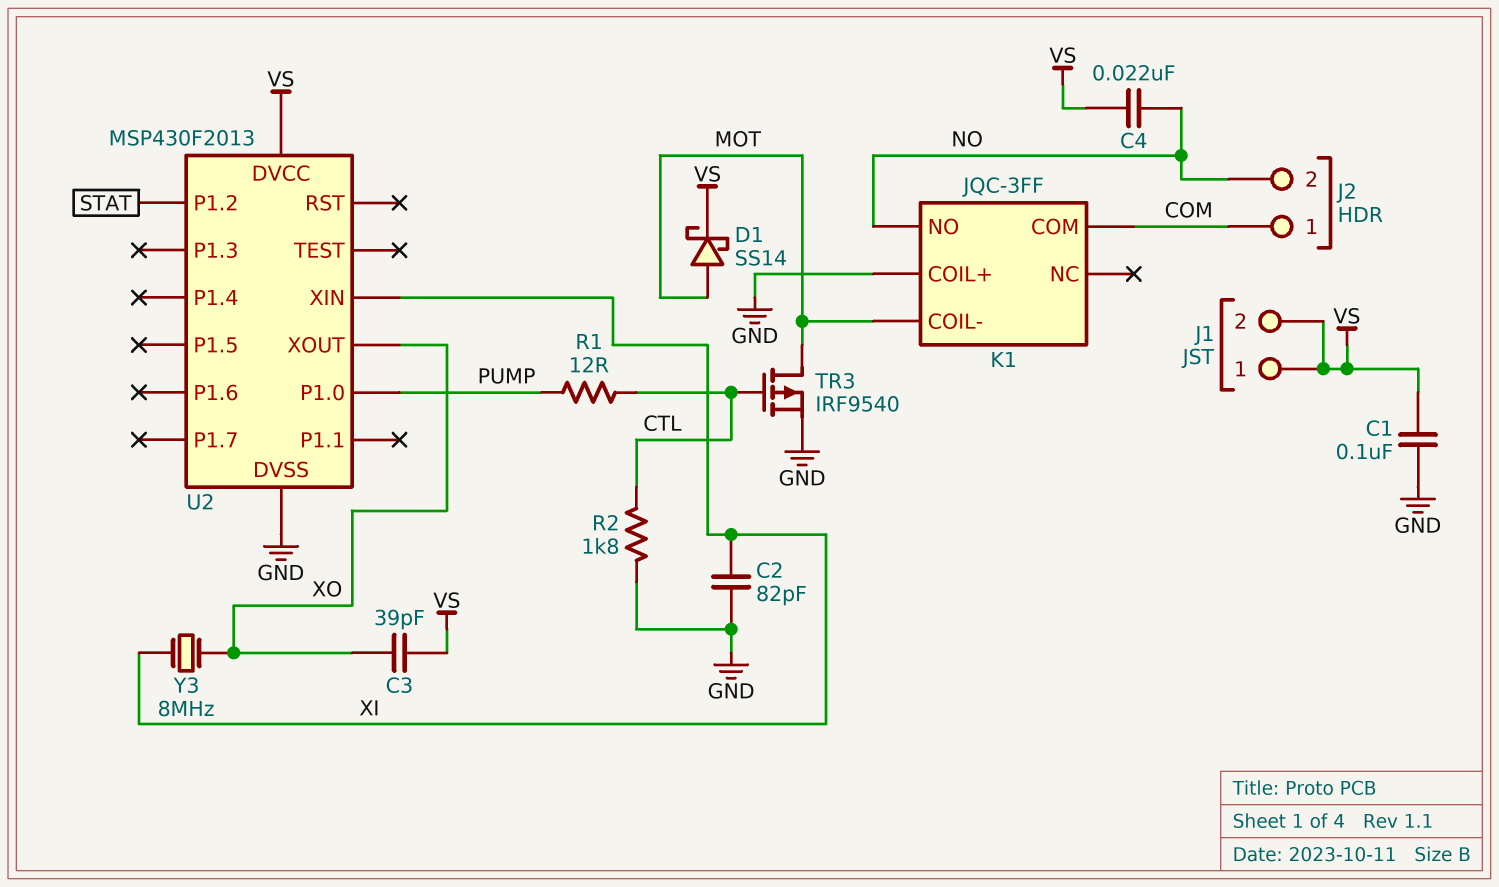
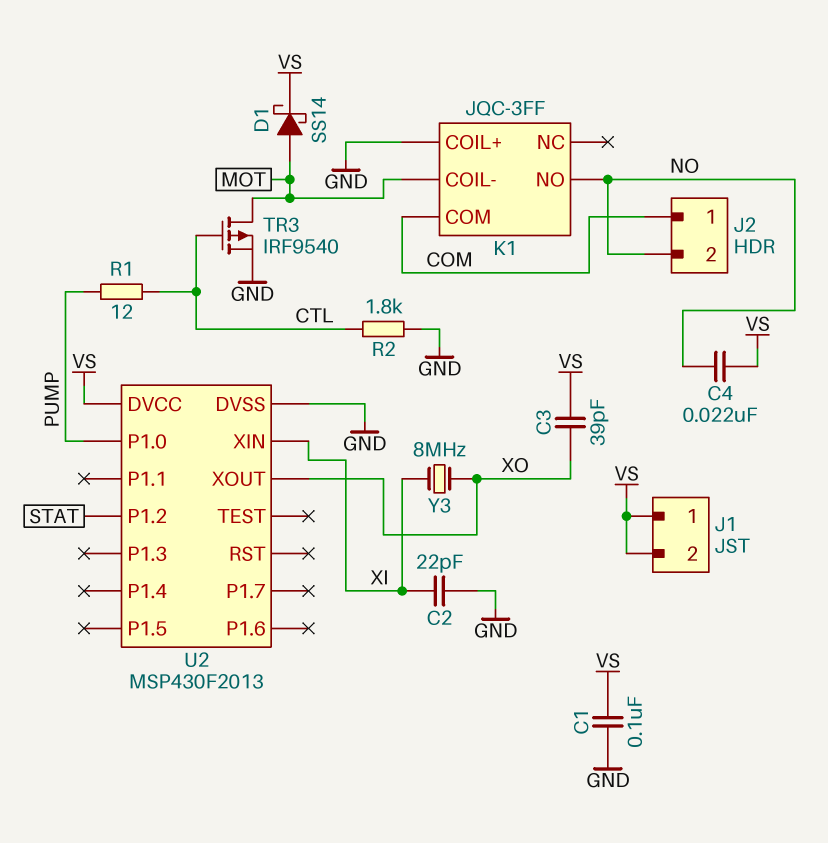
C2: 82pF (GND, XI) -> 22pF (GND, XI)

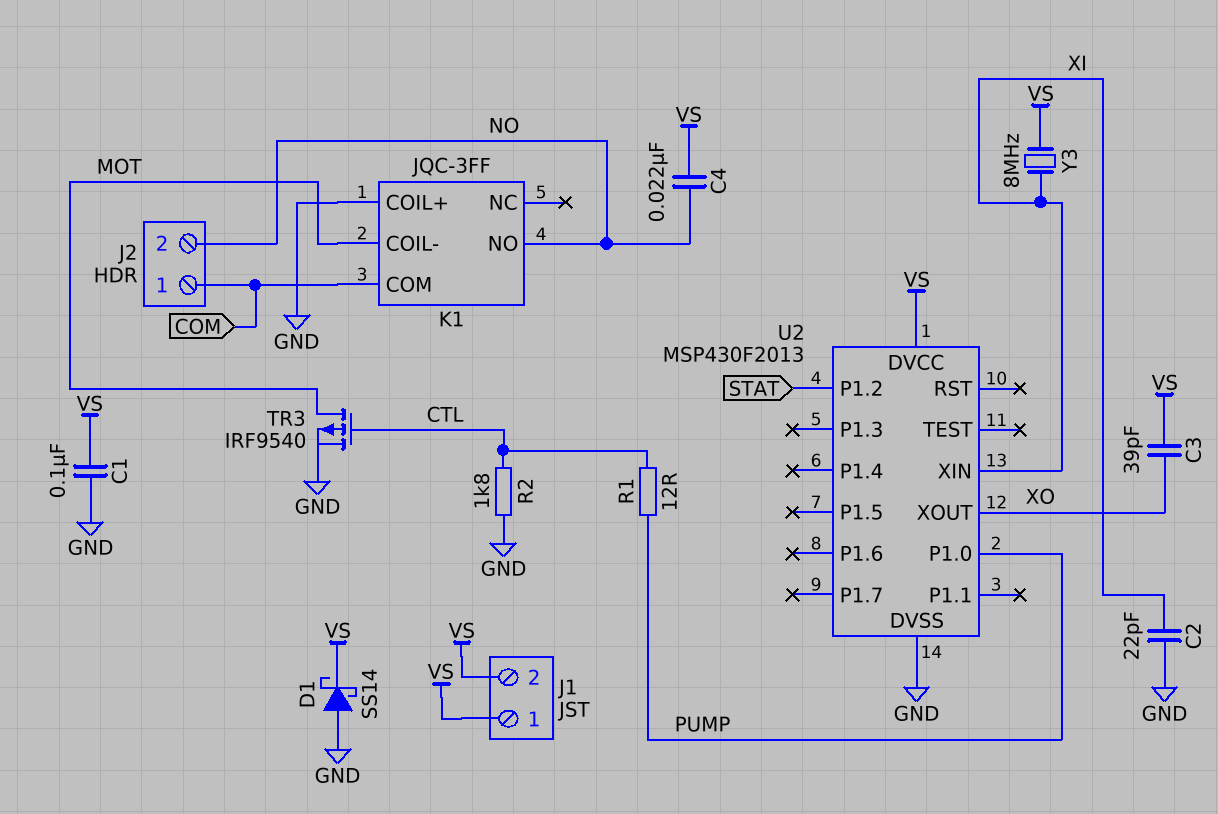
D1: schottky SS14 (A MOT, K VS) -> schottky SS14 (A GND, K VS)
Y3: 8MHz (XI, XO) -> 8MHz (VS, XI)

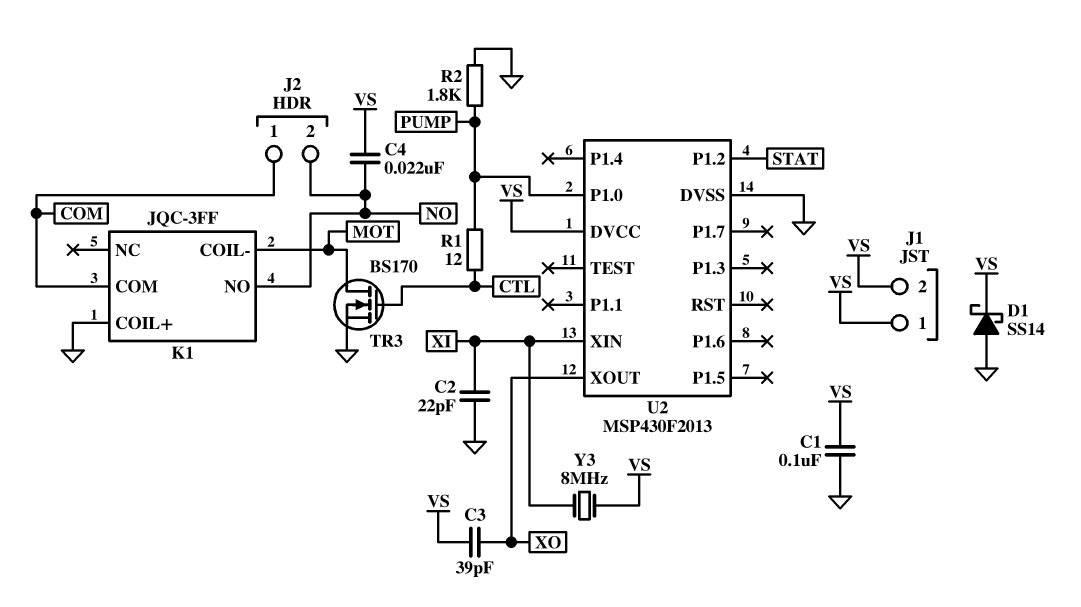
R2: 1.8k (CTL, GND) -> 1.8k (GND, PUMP)
TR3: PMOS IRF9540 (G CTL, D MOT, S GND) -> NMOS BS170 (G CTL, D MOT, S GND)

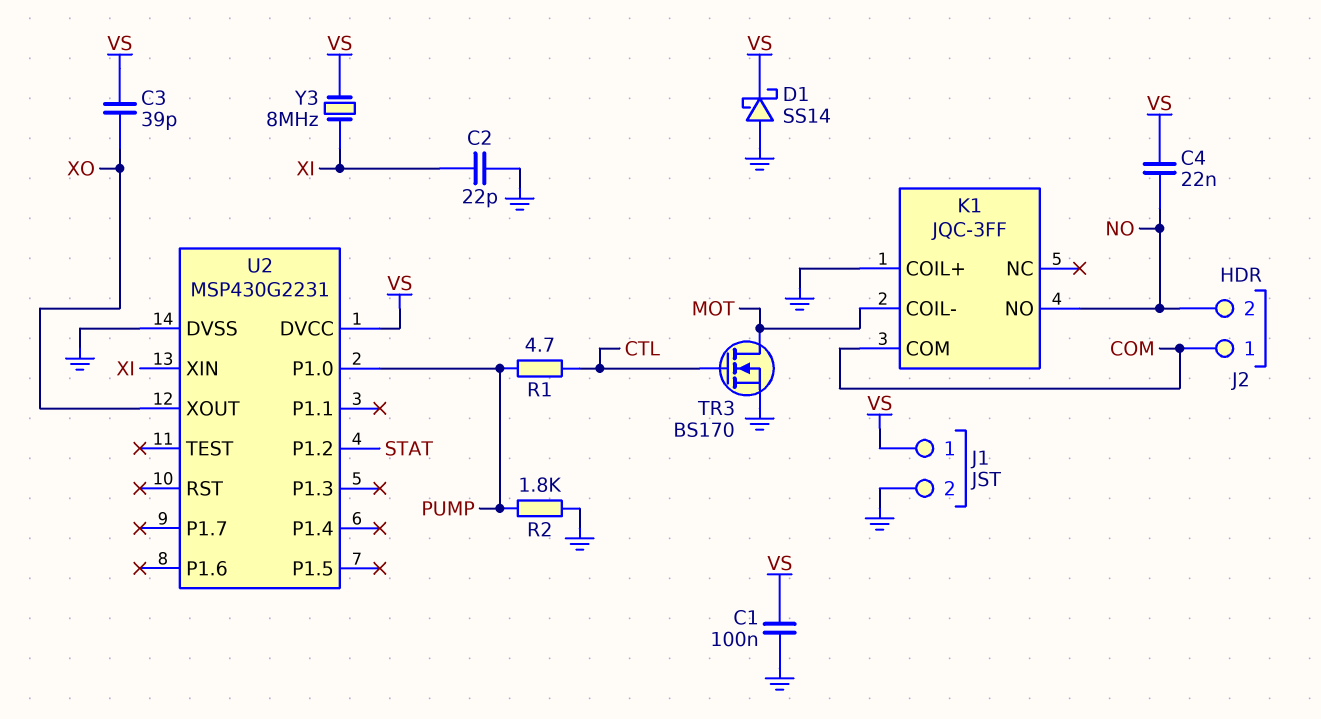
J1 pin 2: VS -> GND
R1: 12 (CTL, PUMP) -> 4.7 (CTL, PUMP)
U2: MSP430F2013 -> MSP430G2231

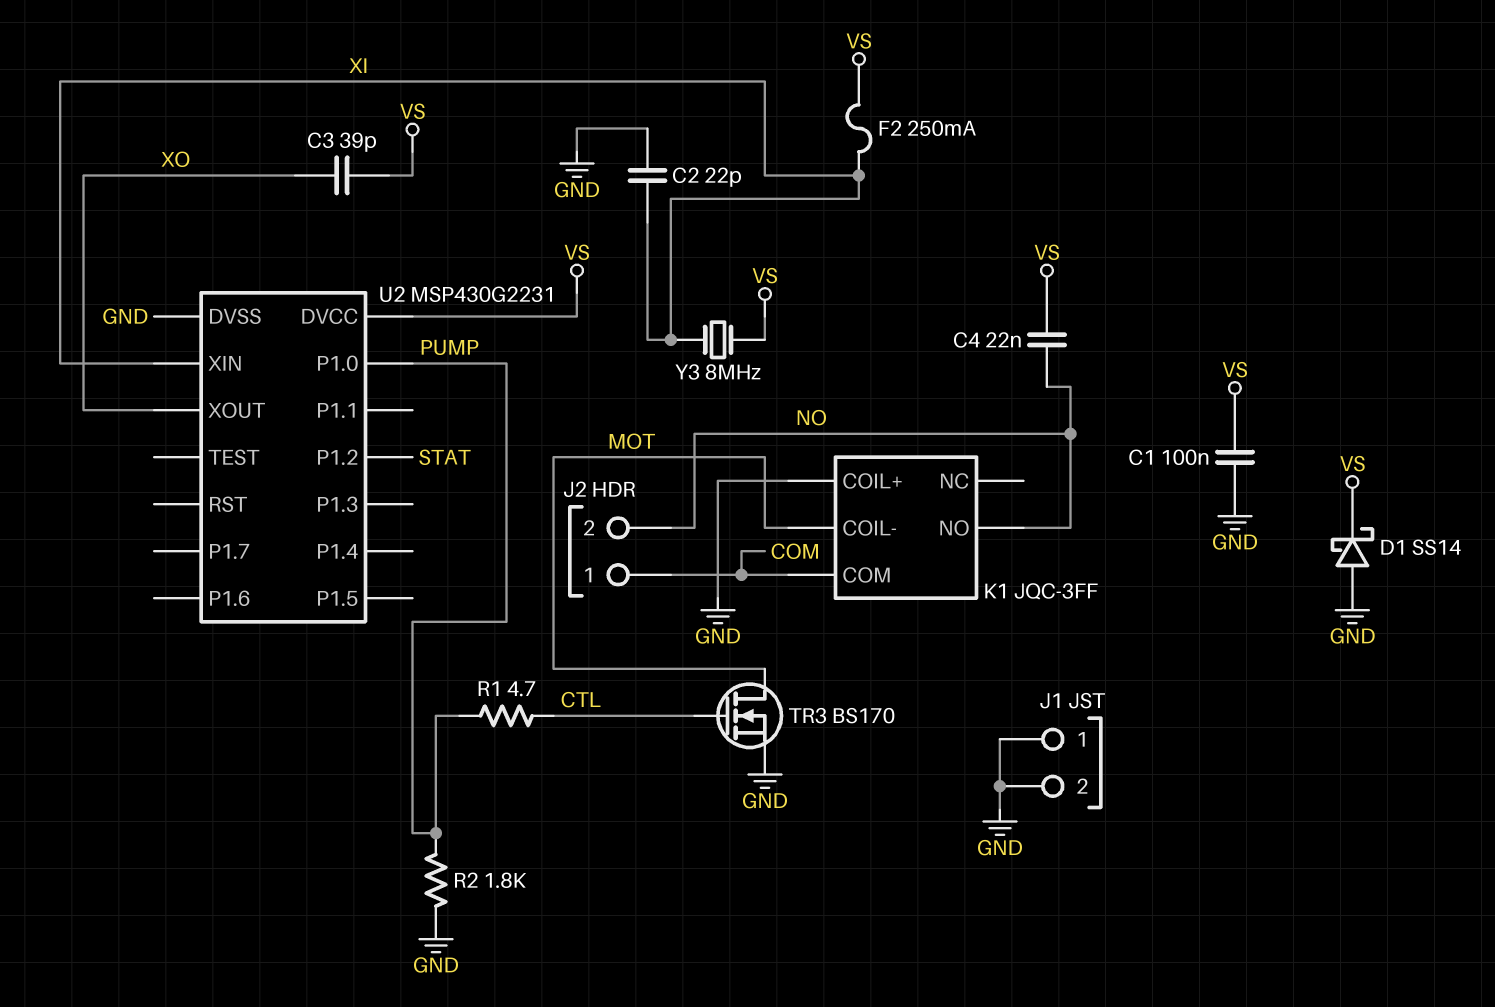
F2: none -> 250mA (VS, XI)
J1 pin 1: VS -> GND

